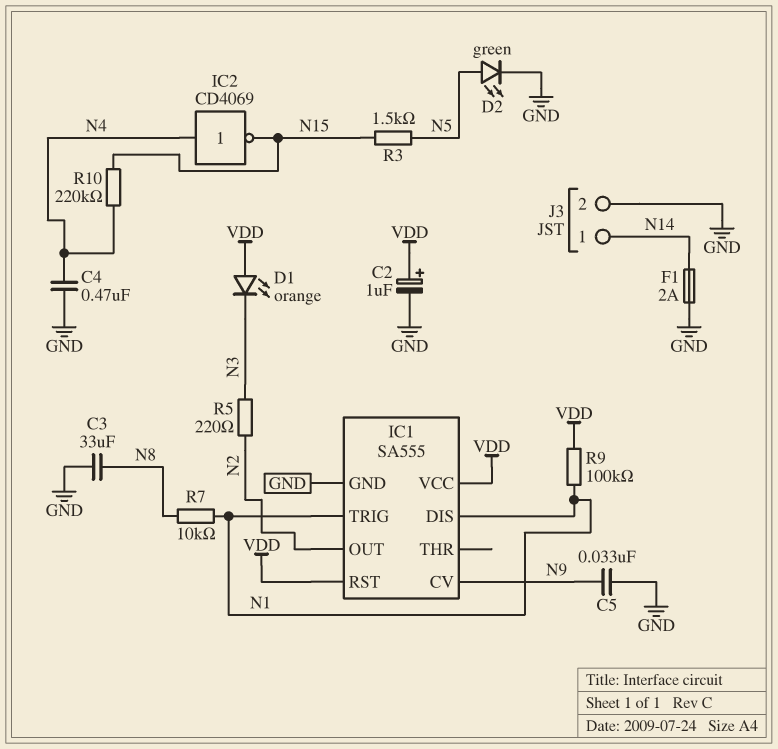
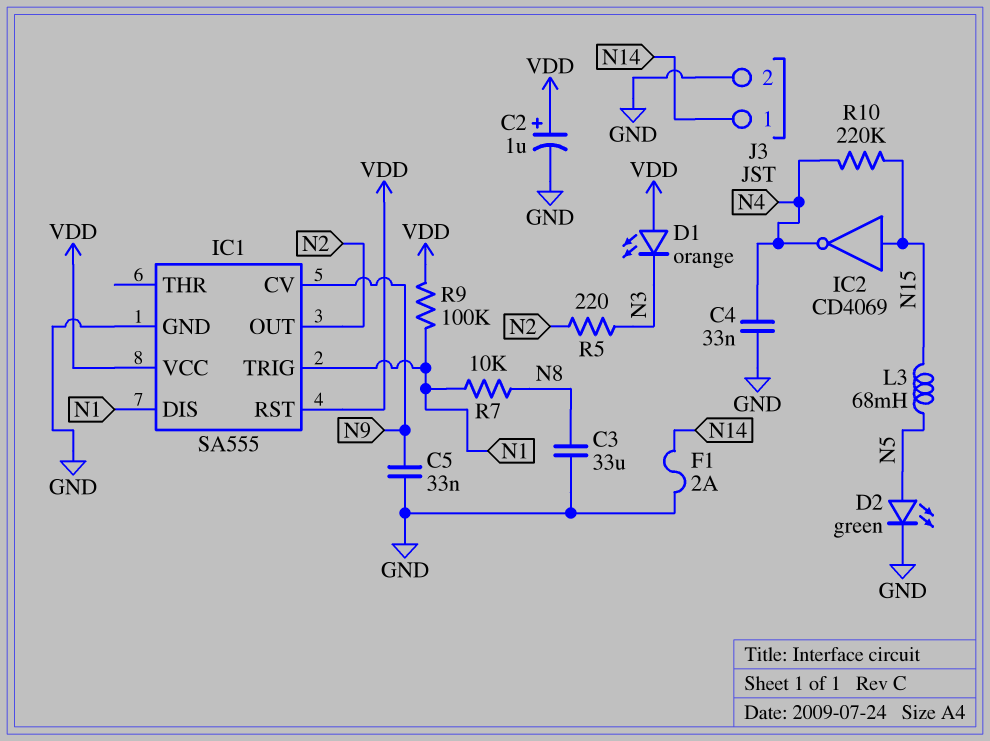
C4: 470nF (GND, N4) -> 33nF (GND, N4)
IC2: NOT CD4069 (in N4, out N15) -> NOT CD4069 (in N15, out N4)
L3: none -> 68mH (N5, N15)
R3: 1.5k (N5, N15) -> none

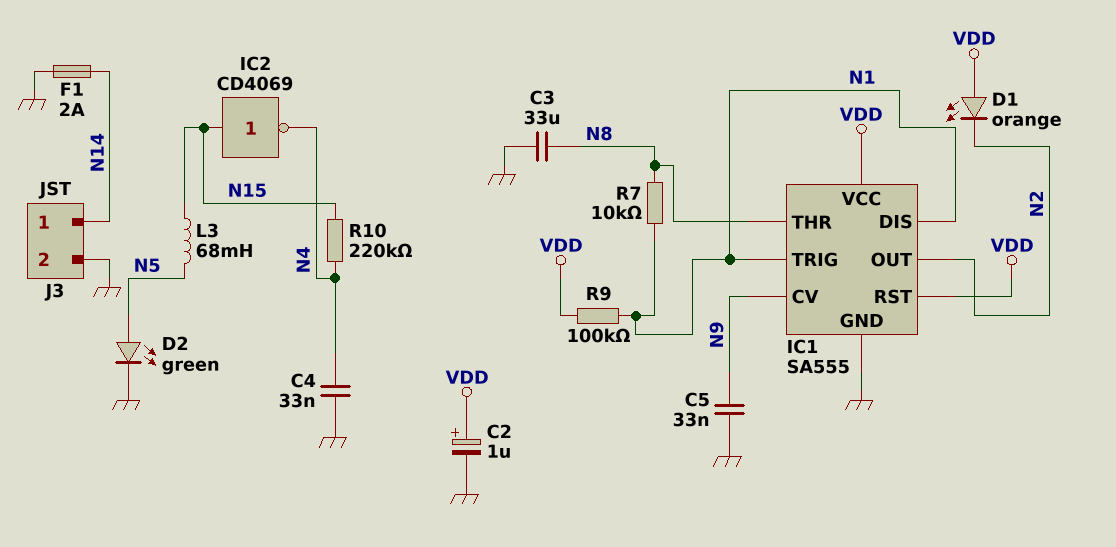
D1: LED orange (A VDD, K N3) -> LED orange (A VDD, K N2)
IC1 pin THR: none -> N8
R5: 220 (N2, N3) -> none

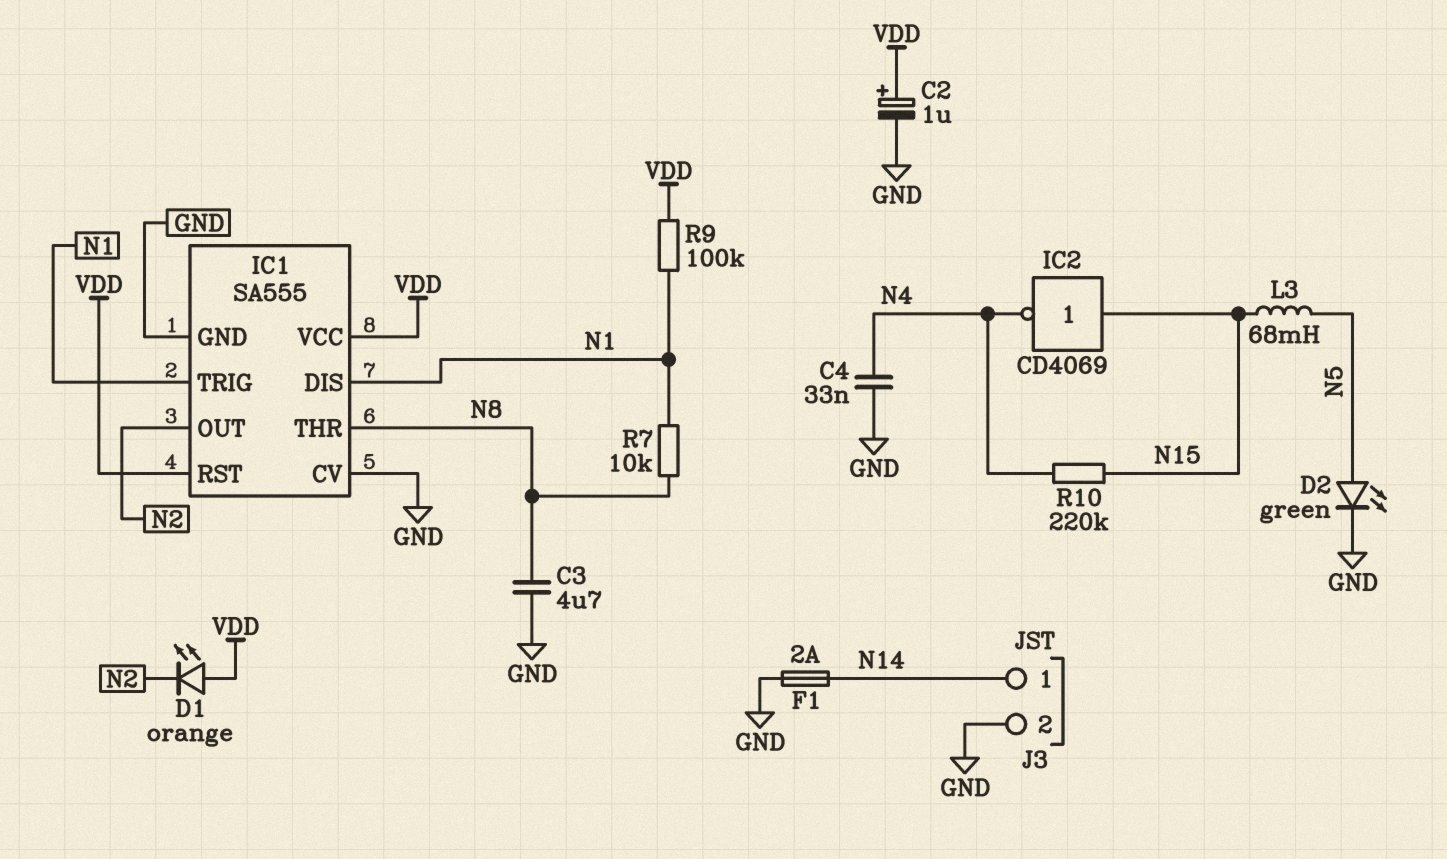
C3: 33uF (GND, N8) -> 4.7uF (GND, N8)
C5: 33nF (GND, N9) -> none
IC1 pin CV: N9 -> GND

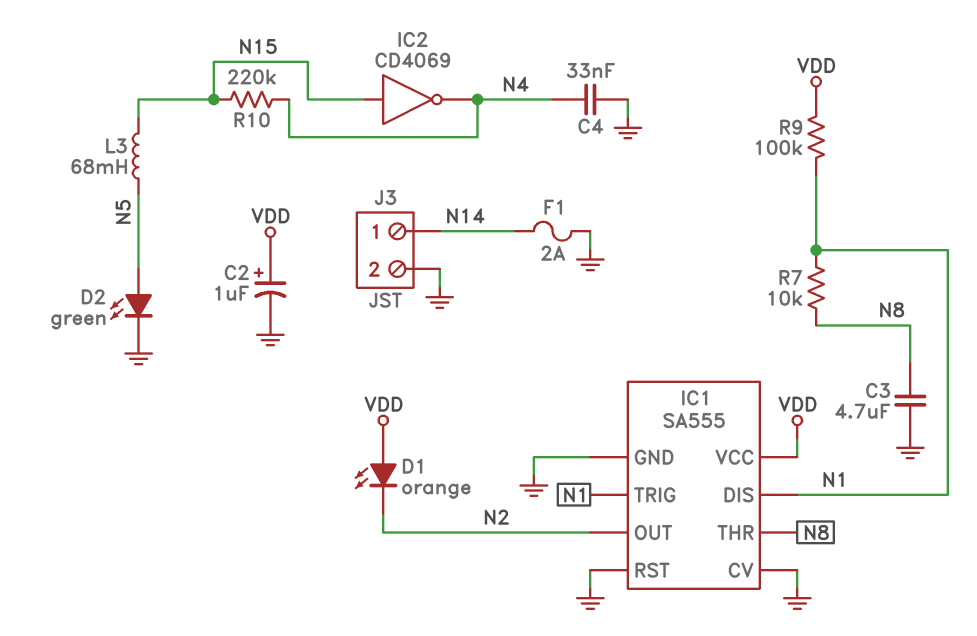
IC1 pin RST: VDD -> GND

